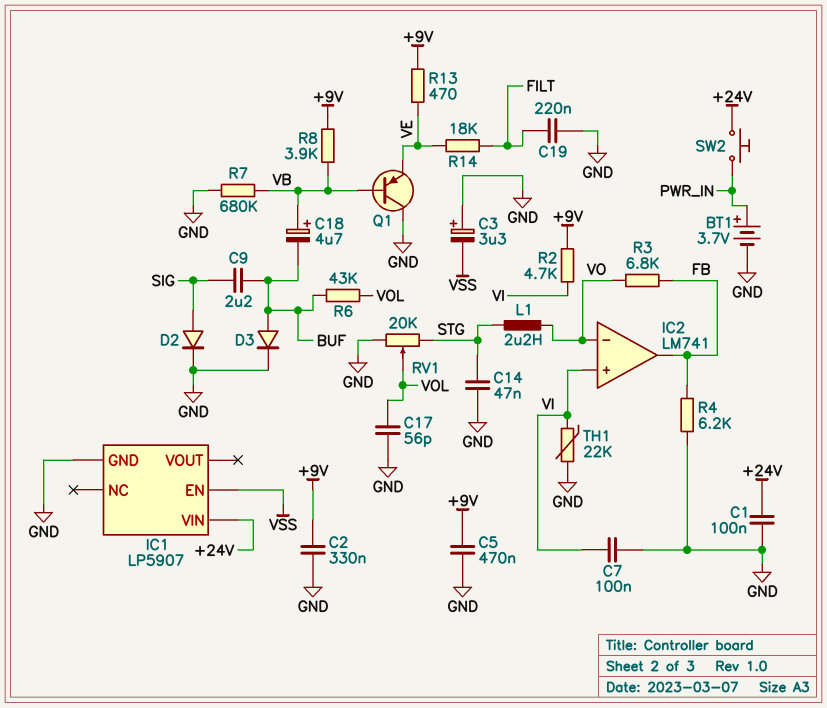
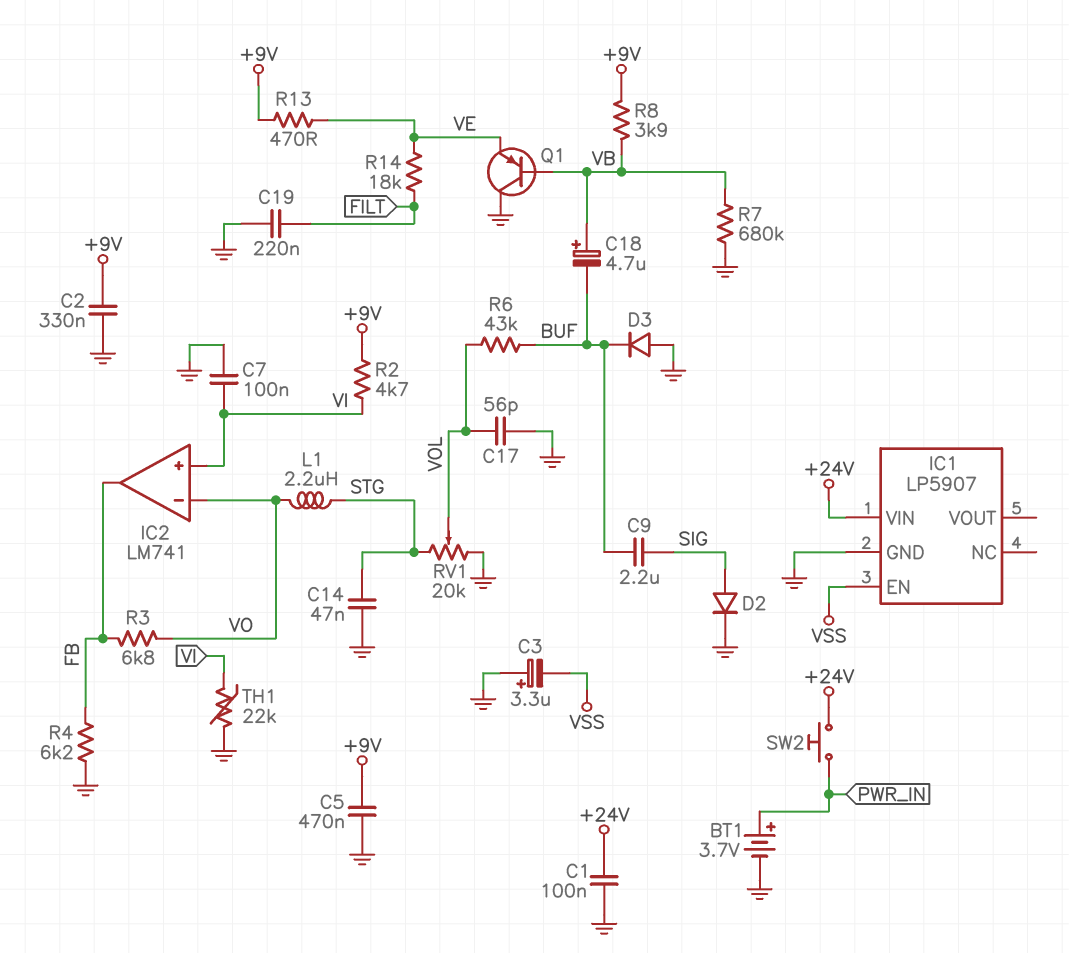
D3: diode (A BUF, K GND) -> diode (A GND, K BUF)

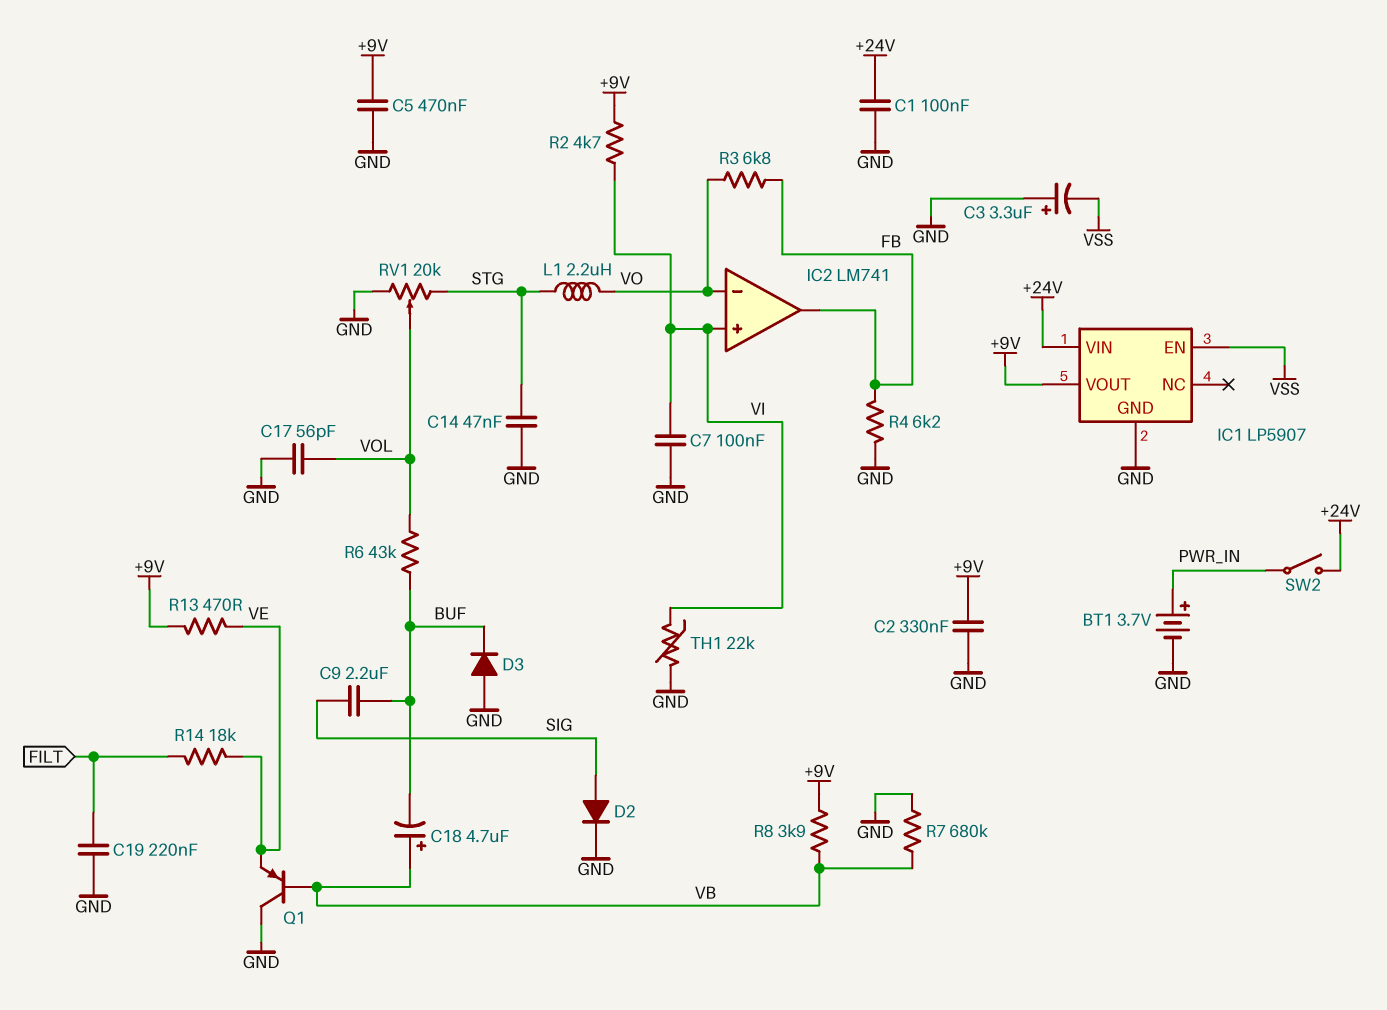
IC1 pin VOUT: none -> +9V
SW2: button (+24V, PWR_IN) -> switch (+24V, PWR_IN)

